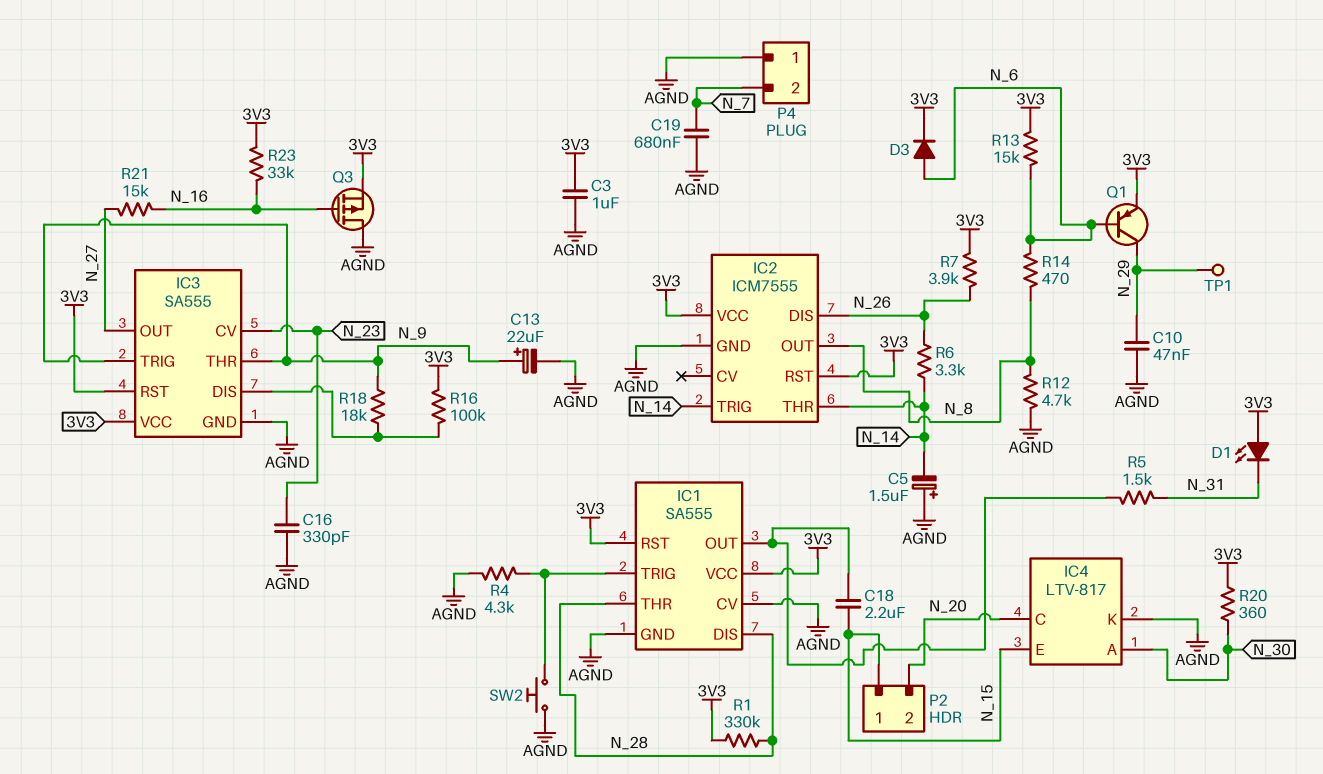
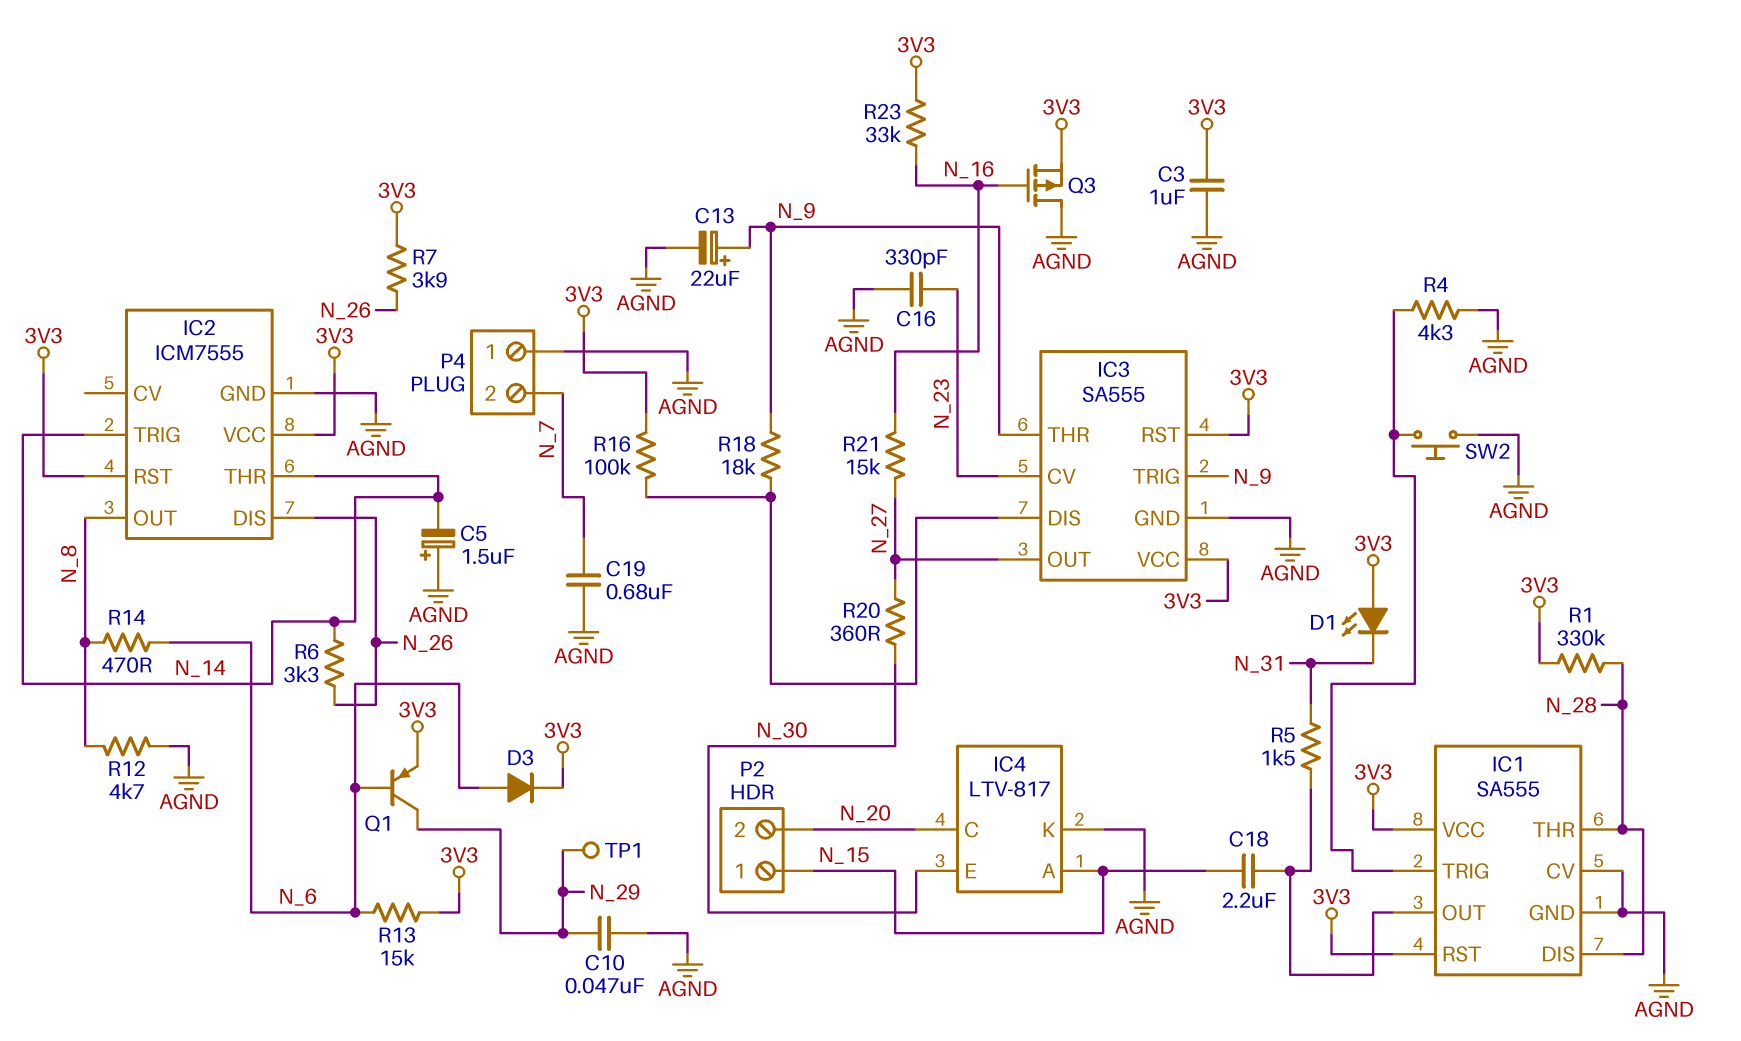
IC4 pin A: N_30 -> N_15
IC4 pin E: N_15 -> N_30
R20: 360 (3V3, N_30) -> 360 (N_27, N_30)

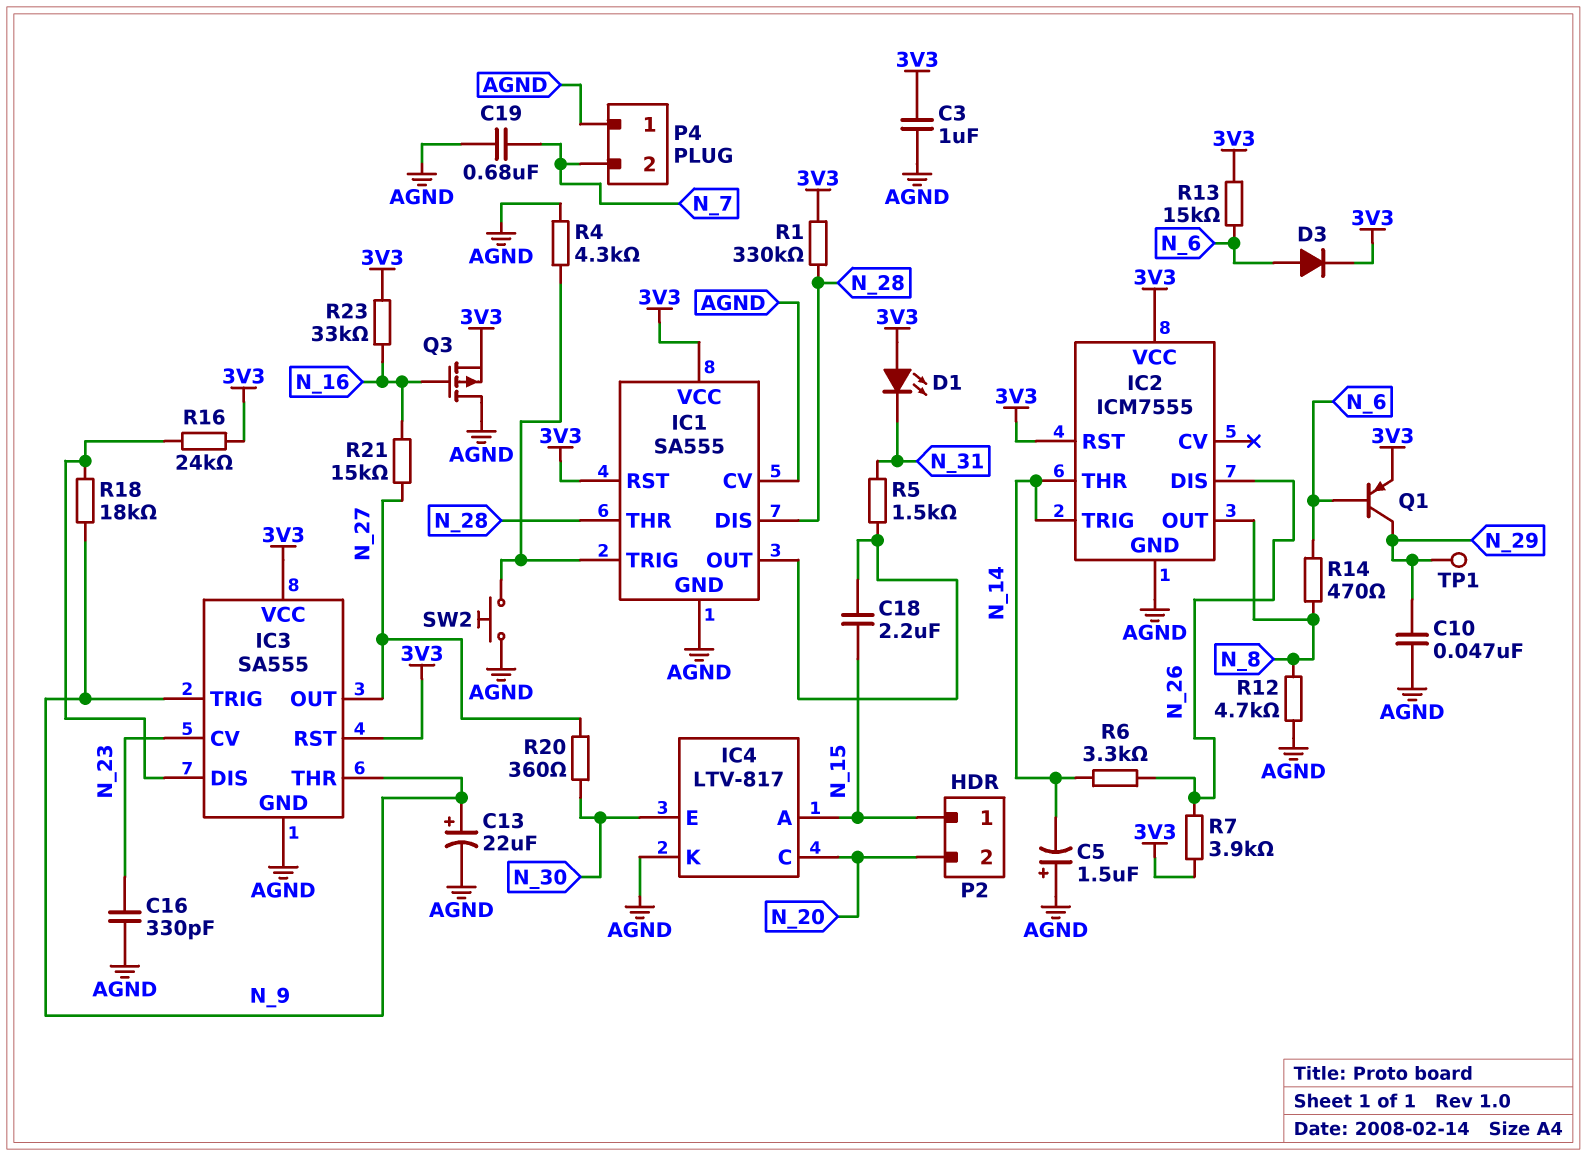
R16: 100k (3V3, IC3/DIS) -> 24k (3V3, IC3/DIS)

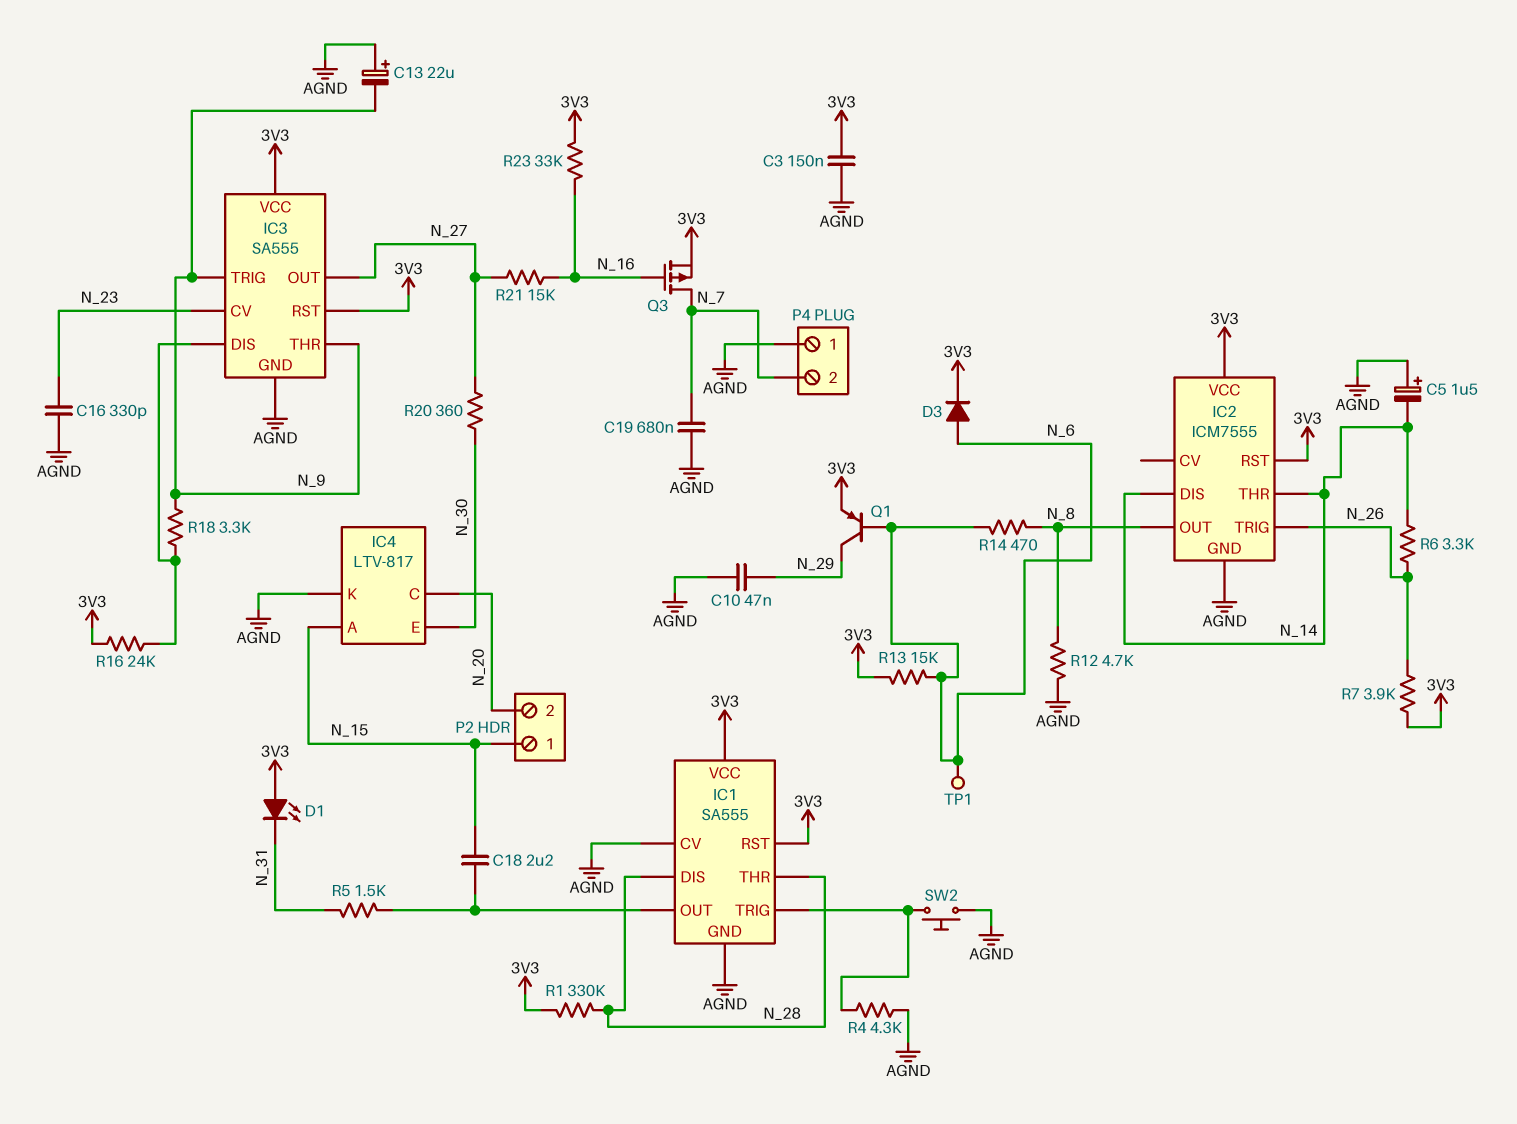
C3: 1uF (3V3, AGND) -> 150nF (3V3, AGND)
C13: 22uF (plus N_9, minus AGND) -> 22uF (plus AGND, minus N_9)
IC2 pin DIS: N_26 -> N_14
IC2 pin TRIG: N_14 -> N_26
Q3: PMOS (G N_16, D AGND, S 3V3) -> PMOS (G N_16, D N_7, S 3V3)
R18: 18k (IC3/DIS, N_9) -> 3.3k (IC3/DIS, N_9)
TP1: test point (N_29) -> test point (N_6)

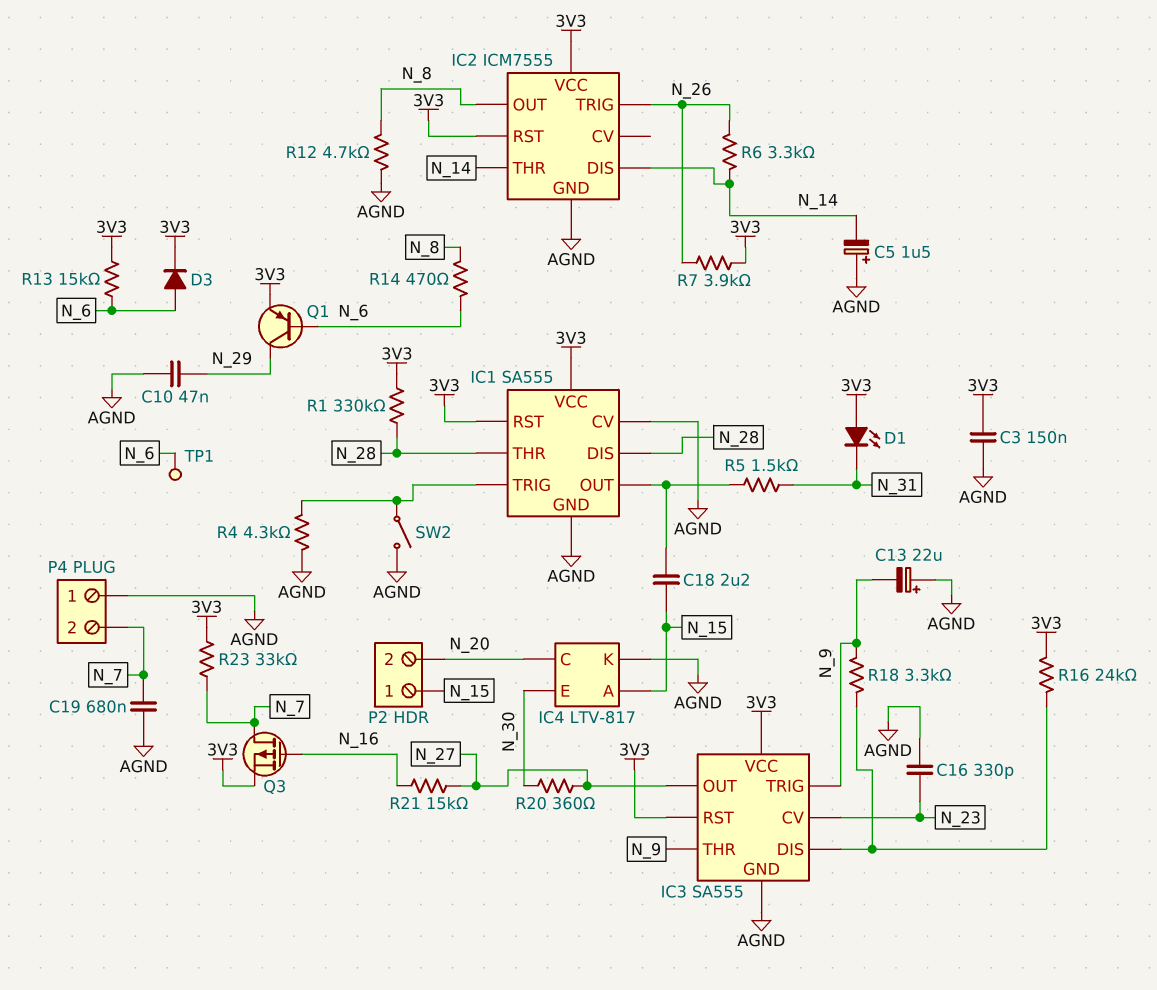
R23: 33k (3V3, N_16) -> 33k (3V3, N_7)
SW2: button (AGND, IC1/TRIG) -> switch (AGND, IC1/TRIG)

